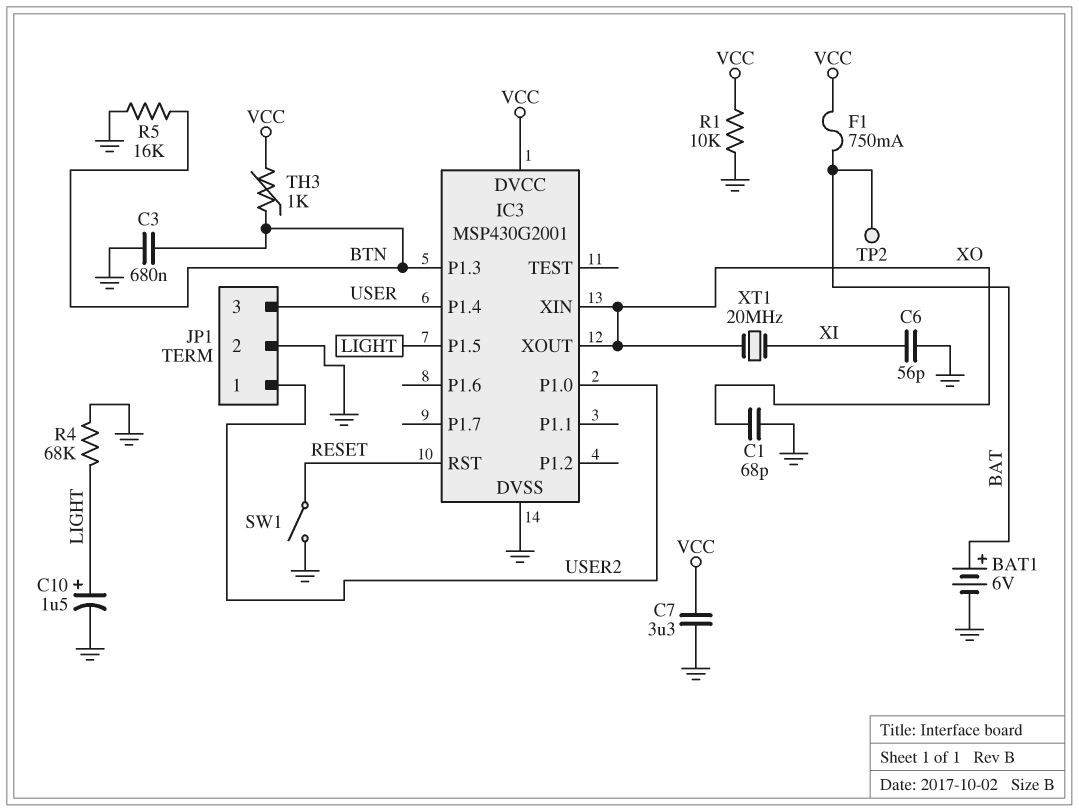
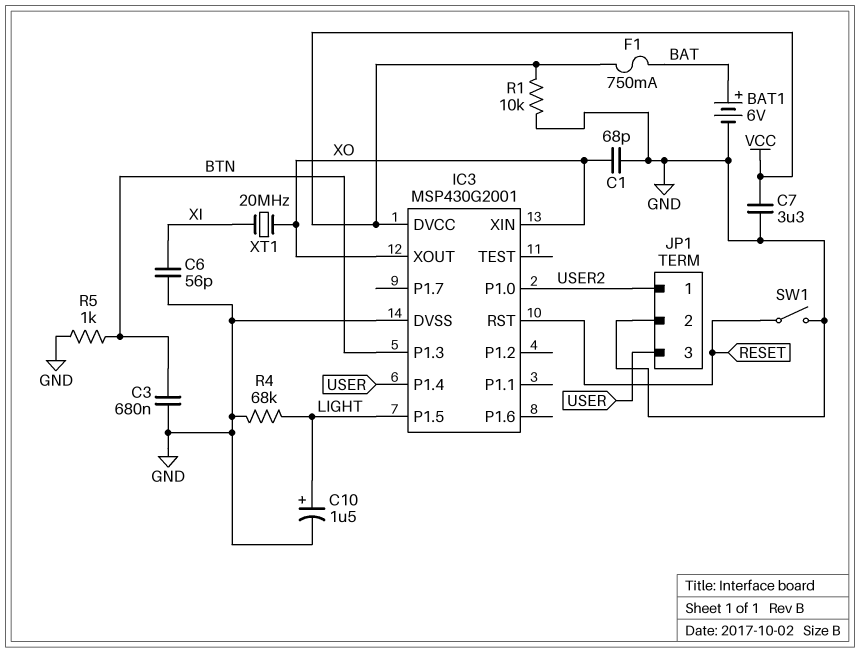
R5: 16k (BTN, GND) -> 1k (BTN, GND)
TH3: 1k (BTN, VCC) -> none
TP2: test point (BAT) -> none

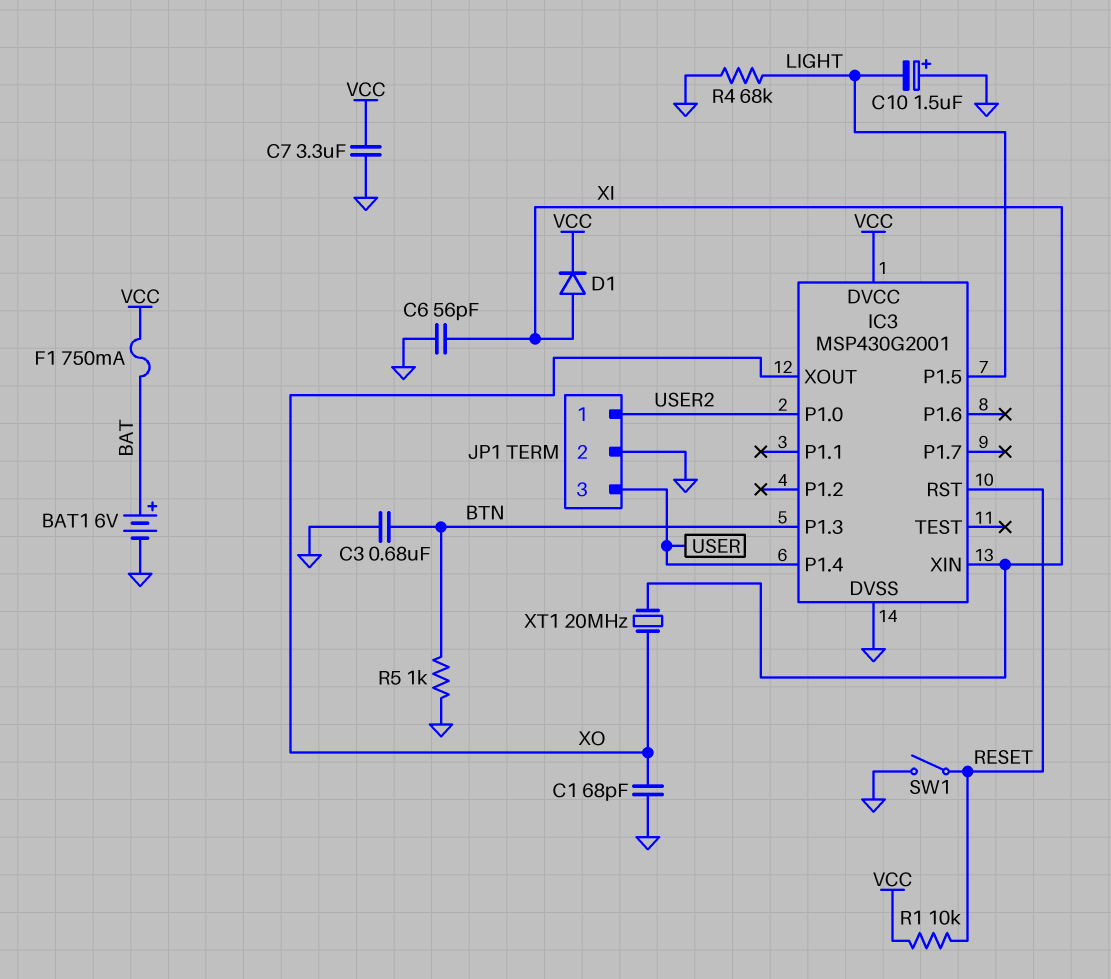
C10: 1.5uF (plus LIGHT, minus GND) -> 1.5uF (plus GND, minus LIGHT)
D1: none -> diode (A XI, K VCC)
IC3 pin XIN: XO -> XI
R1: 10k (GND, VCC) -> 10k (RESET, VCC)

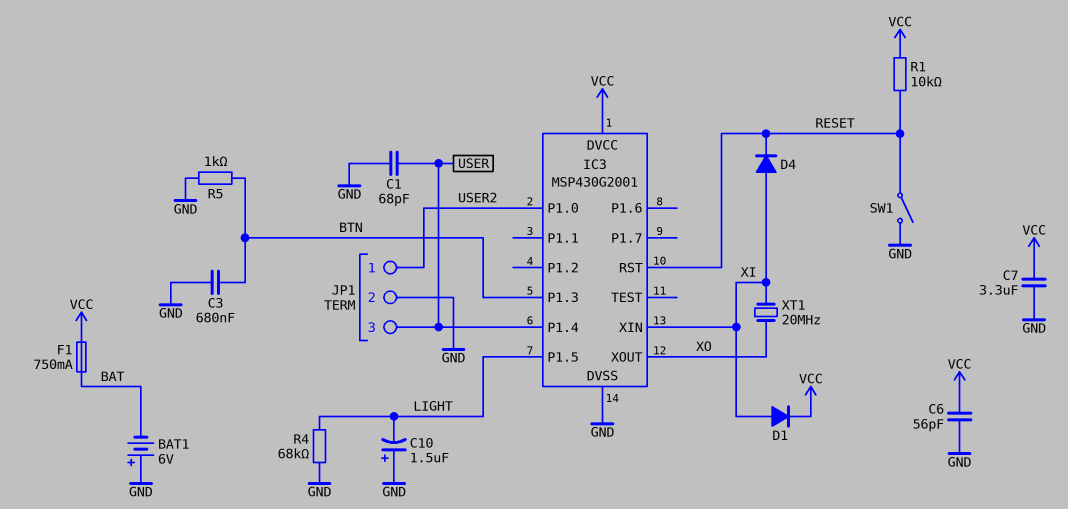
BAT1: 6V (plus BAT, minus GND) -> 6V (plus GND, minus BAT)
C1: 68pF (GND, XO) -> 68pF (GND, USER)
C6: 56pF (GND, XI) -> 56pF (GND, VCC)
D4: none -> diode (A XI, K RESET)

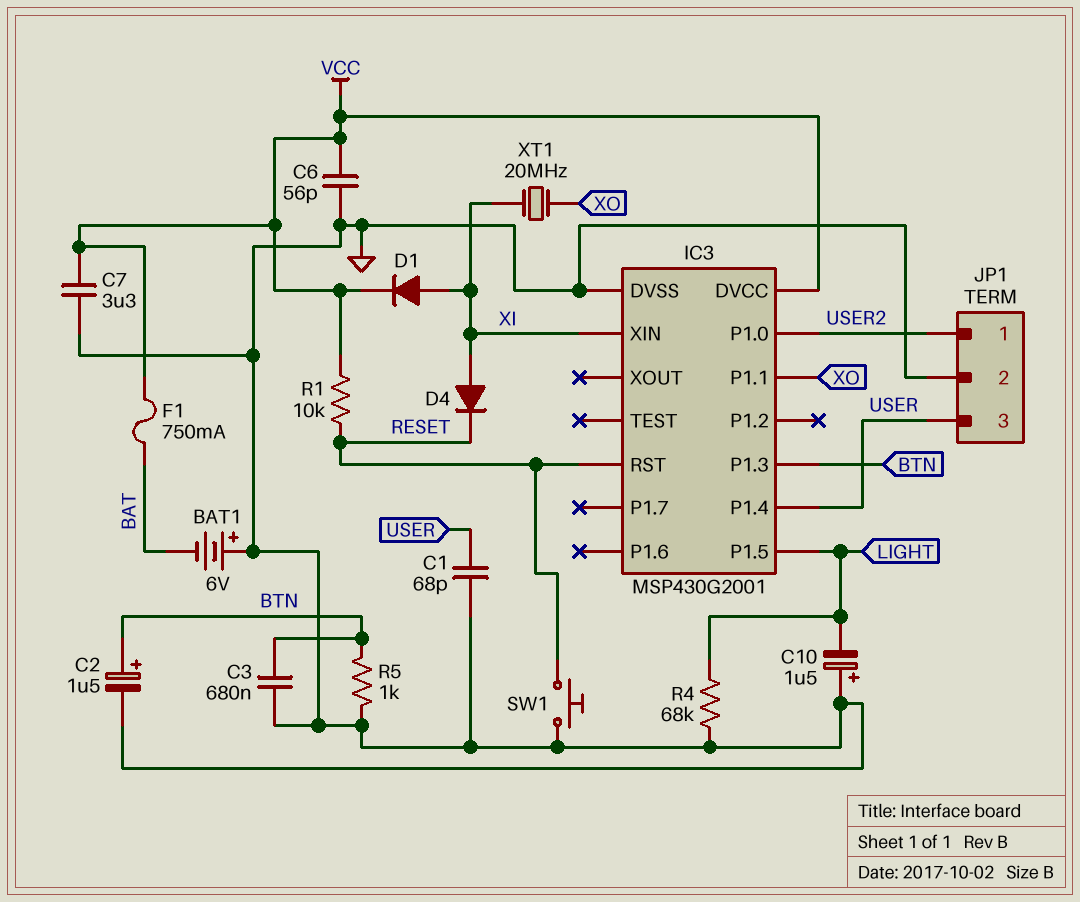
C2: none -> 1.5uF (plus BTN, minus GND)
IC3 pin P1.1: none -> XO
IC3 pin XOUT: XO -> none
SW1: switch (GND, RESET) -> button (GND, RESET)

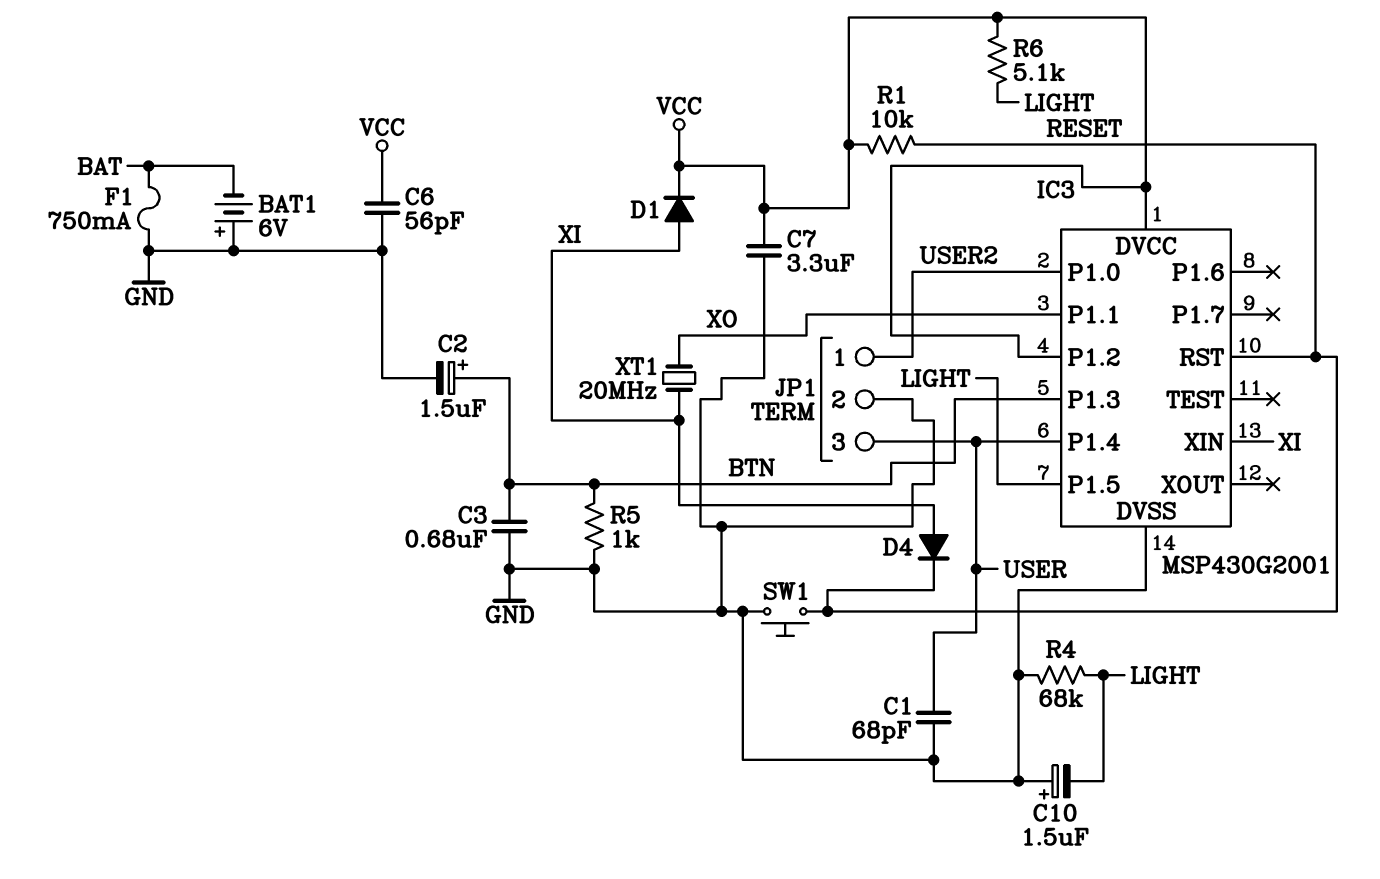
F1: 750mA (BAT, VCC) -> 750mA (BAT, GND)
IC3 pin P1.2: none -> VCC
R6: none -> 5.1k (LIGHT, VCC)

